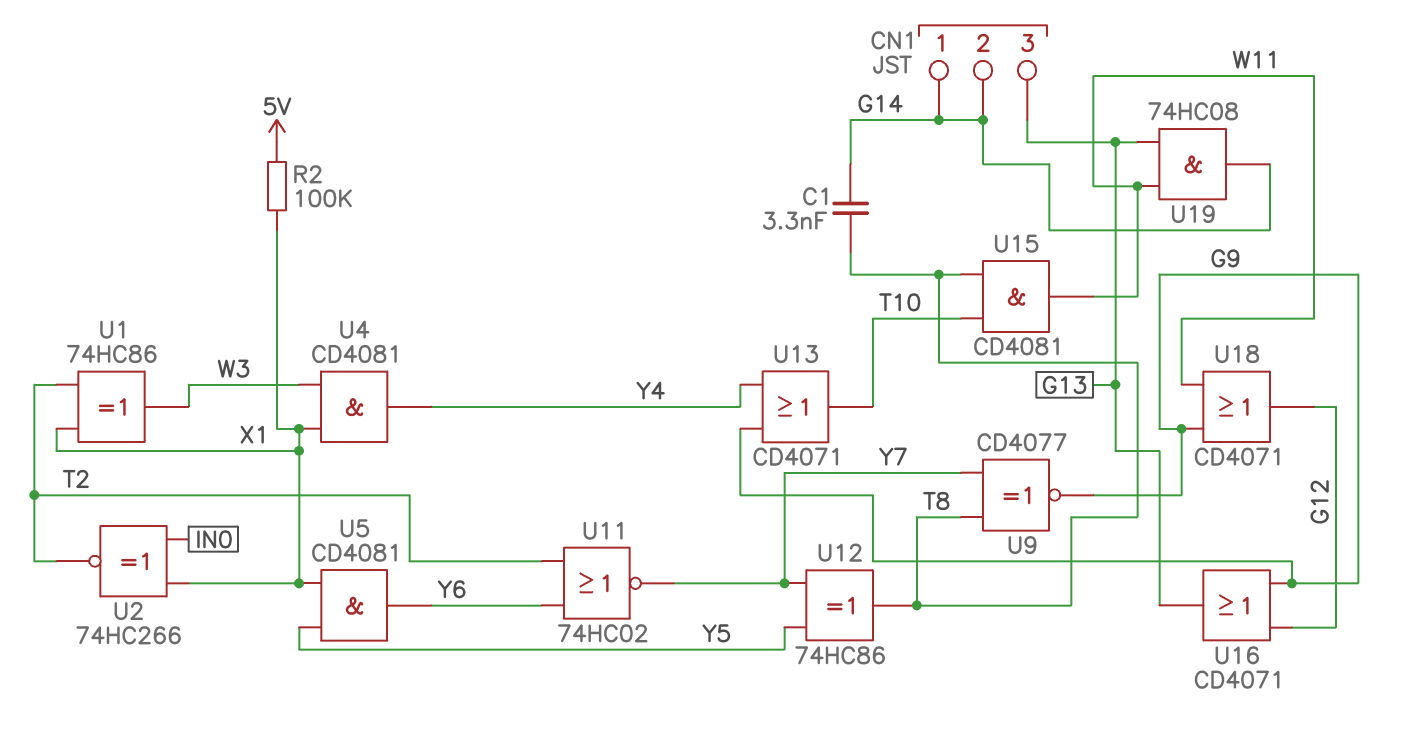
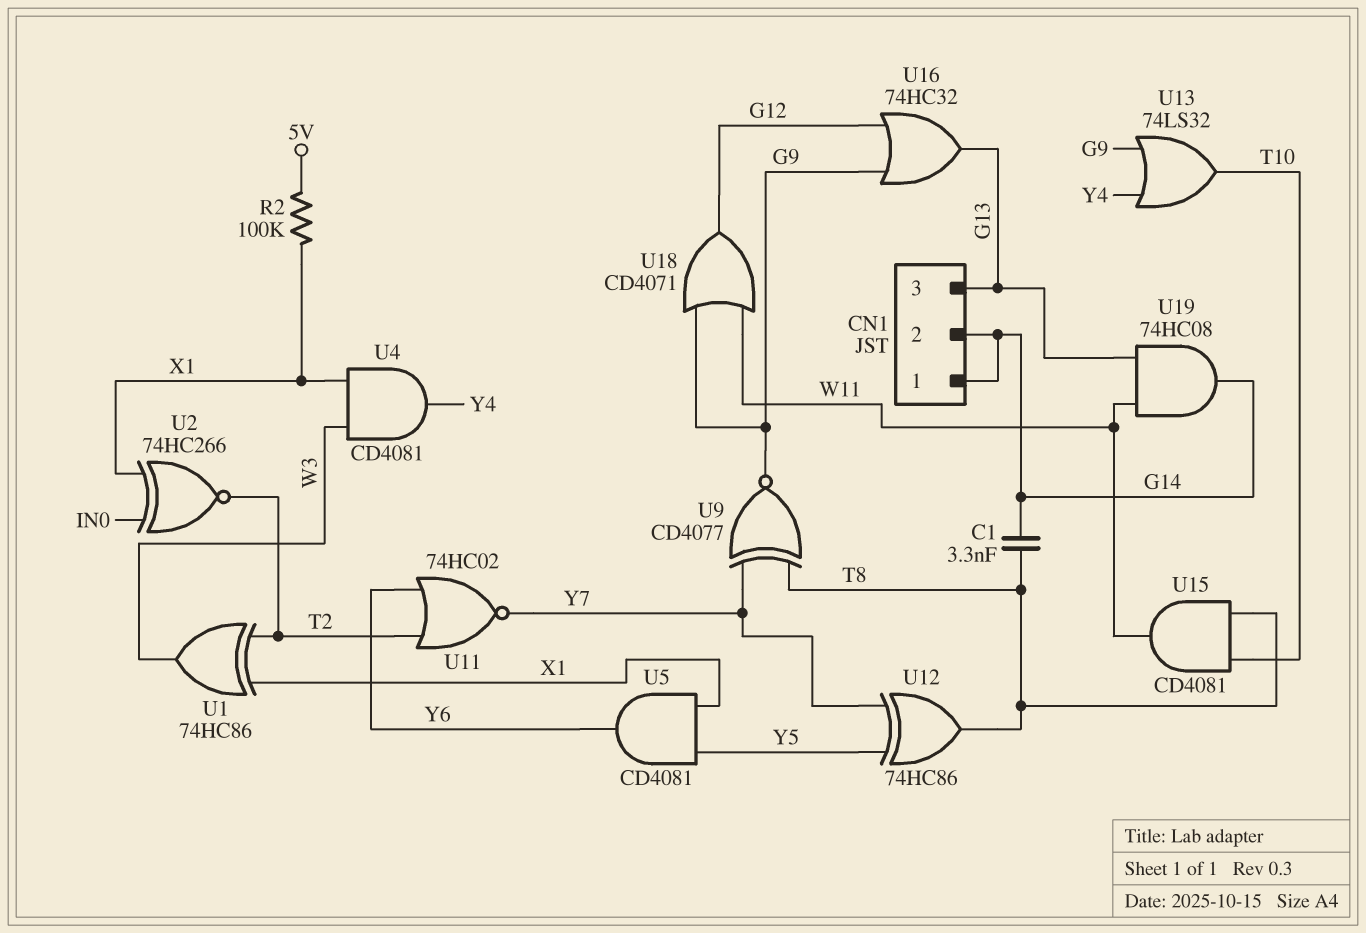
U13: OR CD4071 (in G9, in Y4, out T10) -> OR 74LS32 (in G9, in Y4, out T10)
U16: OR CD4071 (in G9, in G12, out G13) -> OR 74HC32 (in G9, in G12, out G13)

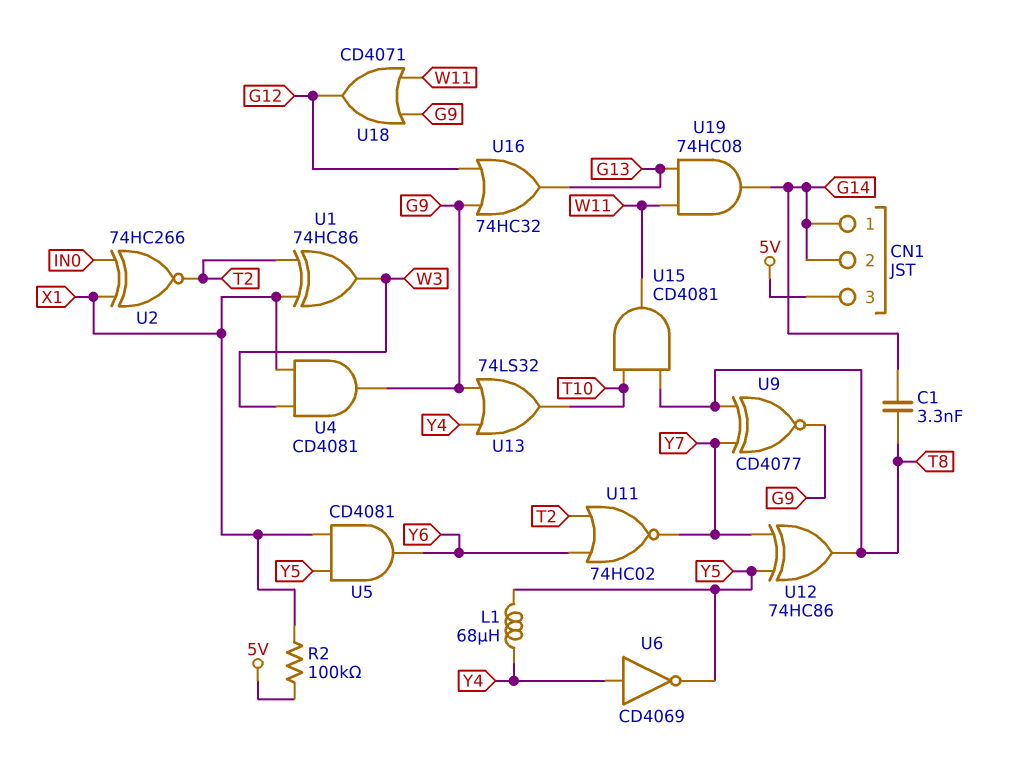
CN1 pin 3: G13 -> 5V
L1: none -> 68uH (Y4, Y5)
U4: AND CD4081 (in W3, in X1, out Y4) -> AND CD4081 (in W3, in X1, out G9)
U6: none -> NOT CD4069 (in Y4, out Y5)

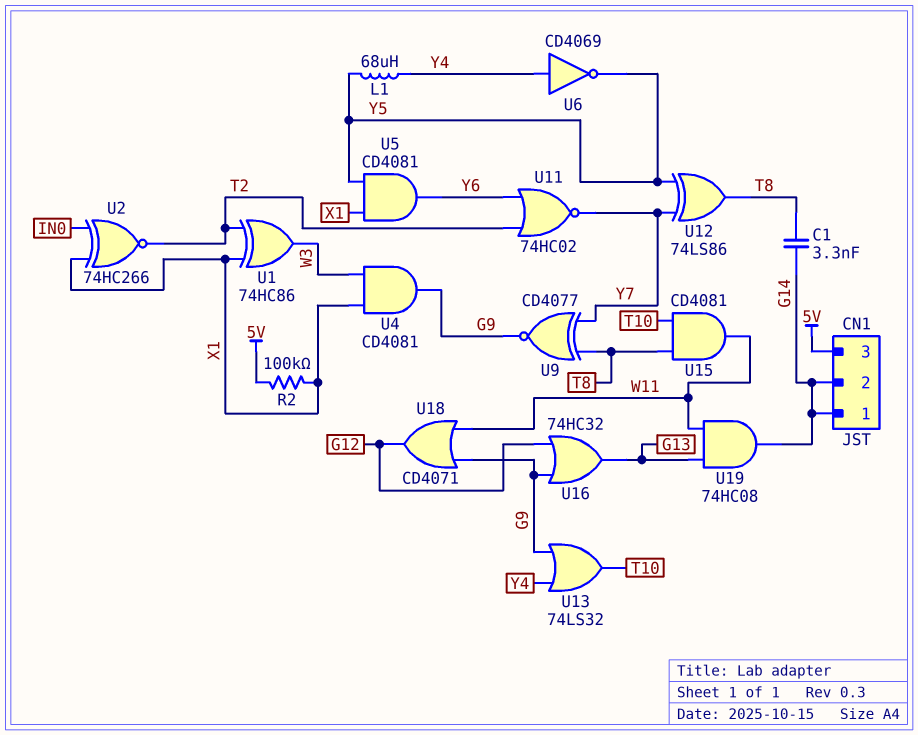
U12: XOR 74HC86 (in Y5, in Y7, out T8) -> XOR 74LS86 (in Y5, in Y7, out T8)

